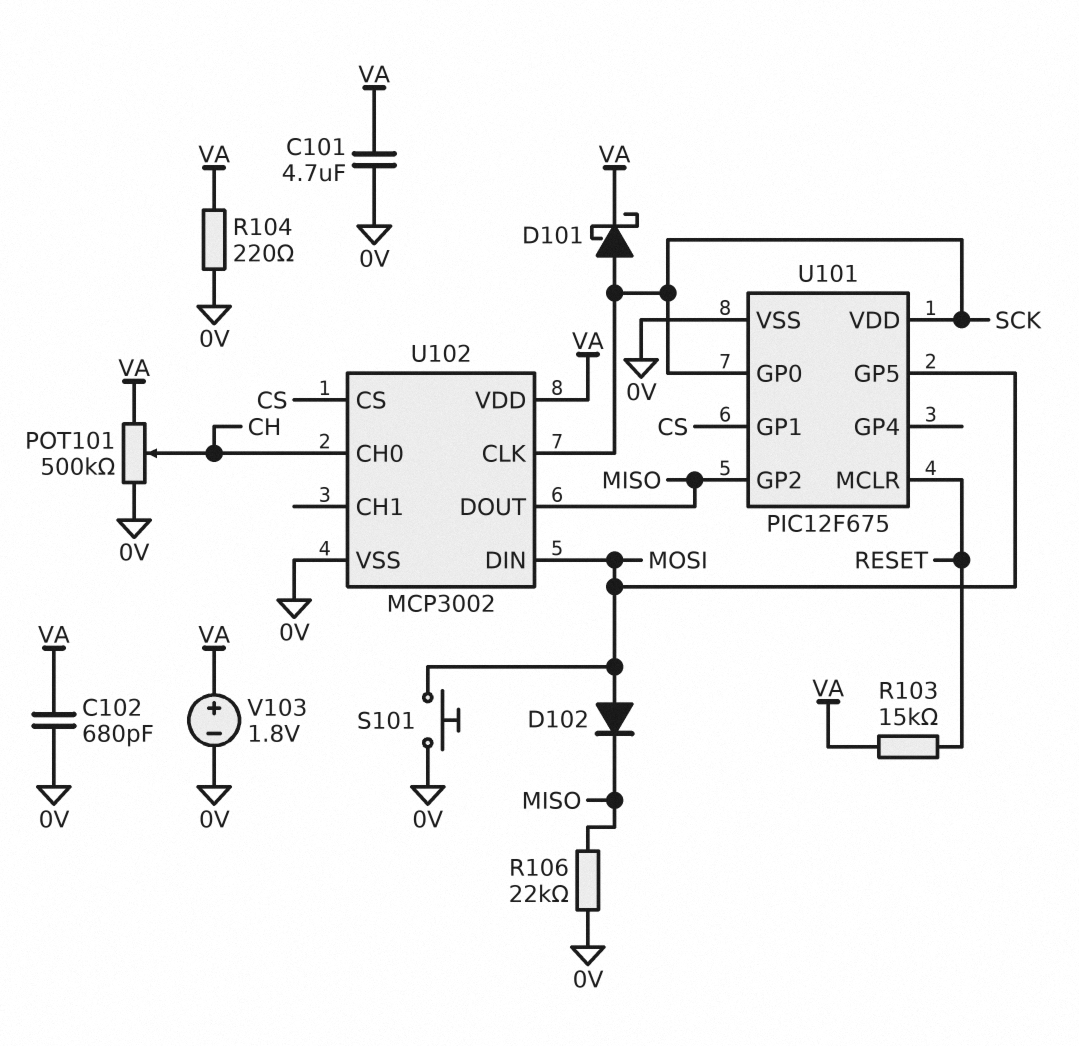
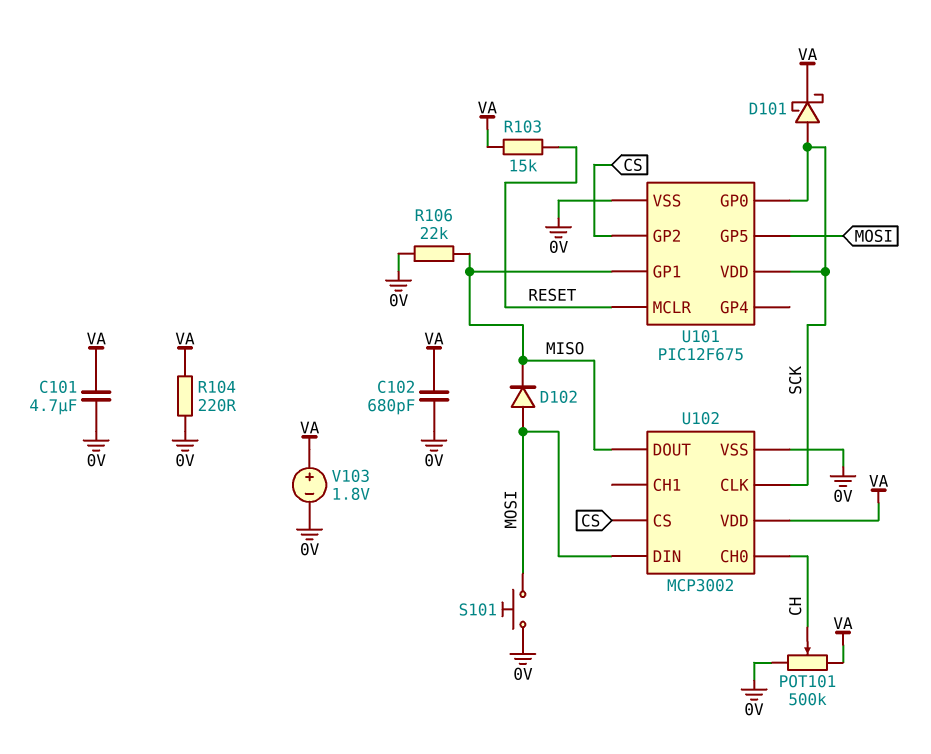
U101 pin GP1: CS -> MISO
U101 pin GP2: MISO -> CS

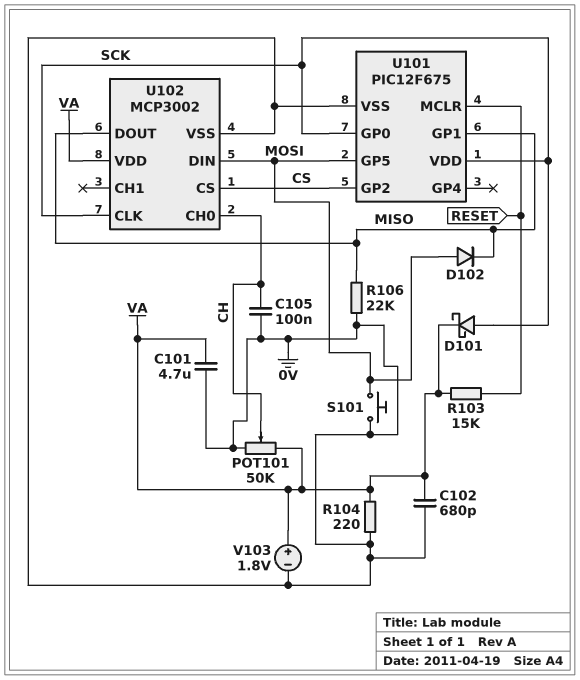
C105: none -> 100nF (0V, CH)
POT101: 500k (0V, VA, wiper CH) -> 50k (0V, VA, wiper CH)

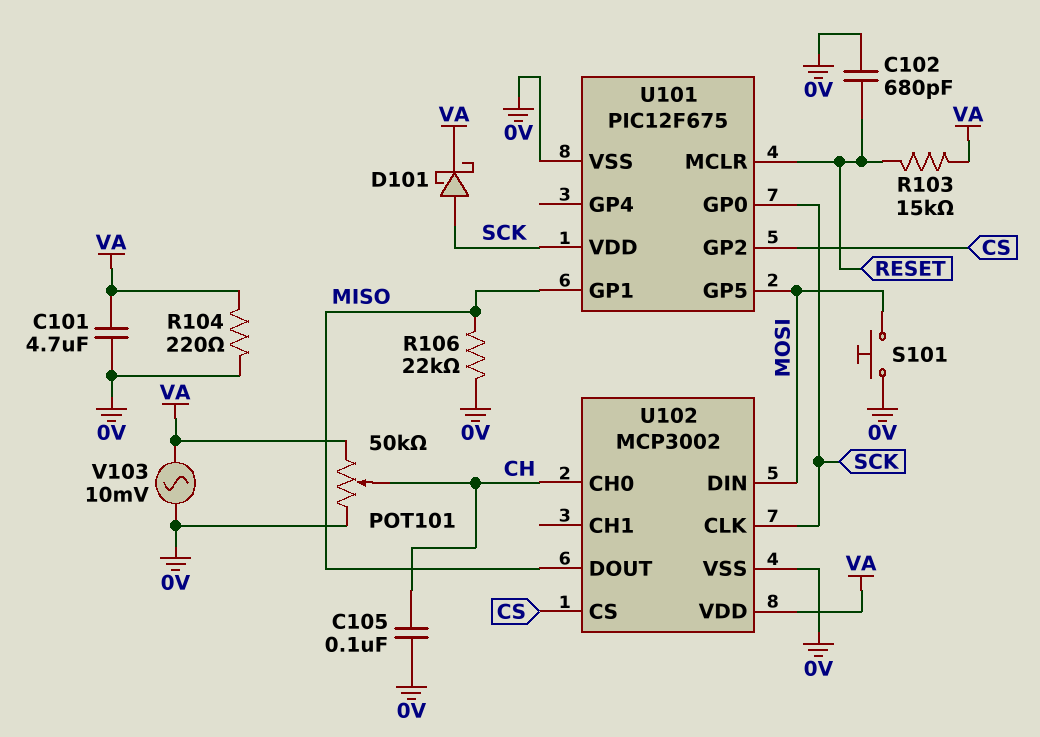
C102: 680pF (0V, VA) -> 680pF (0V, RESET)
D102: diode (A MOSI, K MISO) -> none
V103: 1.8V (plus VA, minus 0V) -> AC 10mV (0V, VA)

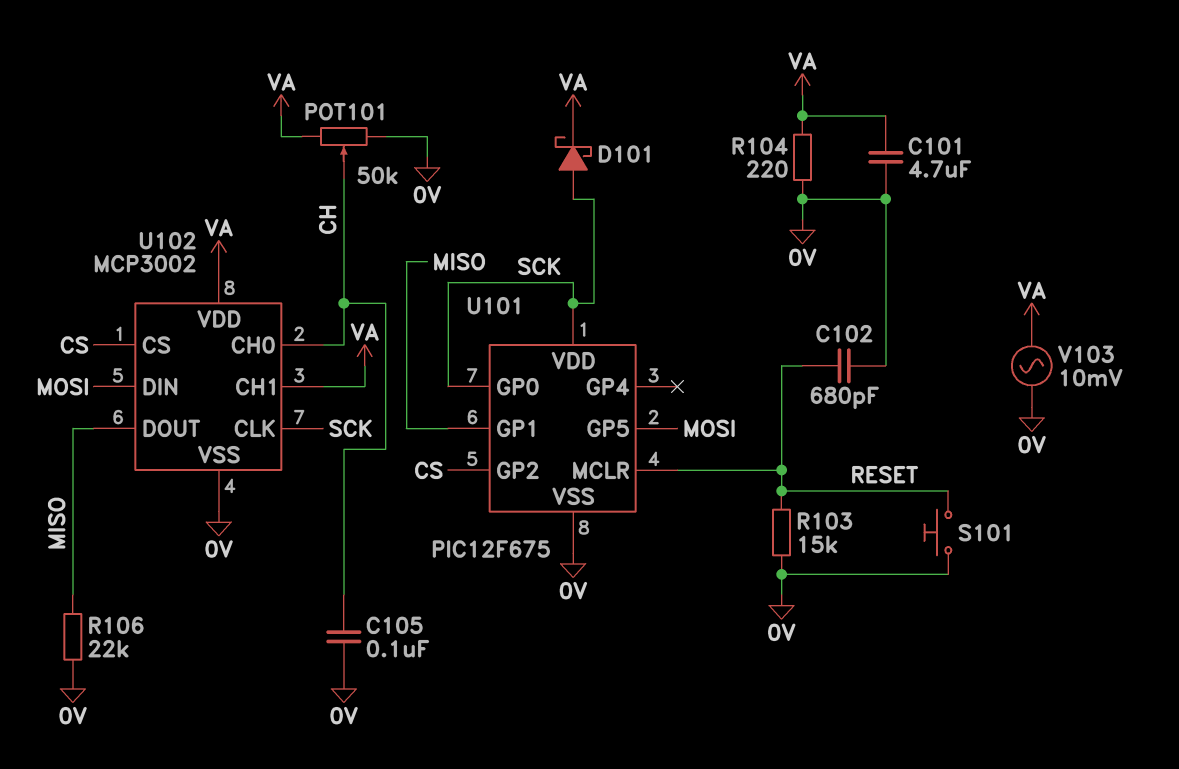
R103: 15k (RESET, VA) -> 15k (0V, RESET)
S101: button (0V, MOSI) -> button (0V, RESET)
U102 pin CH1: none -> VA

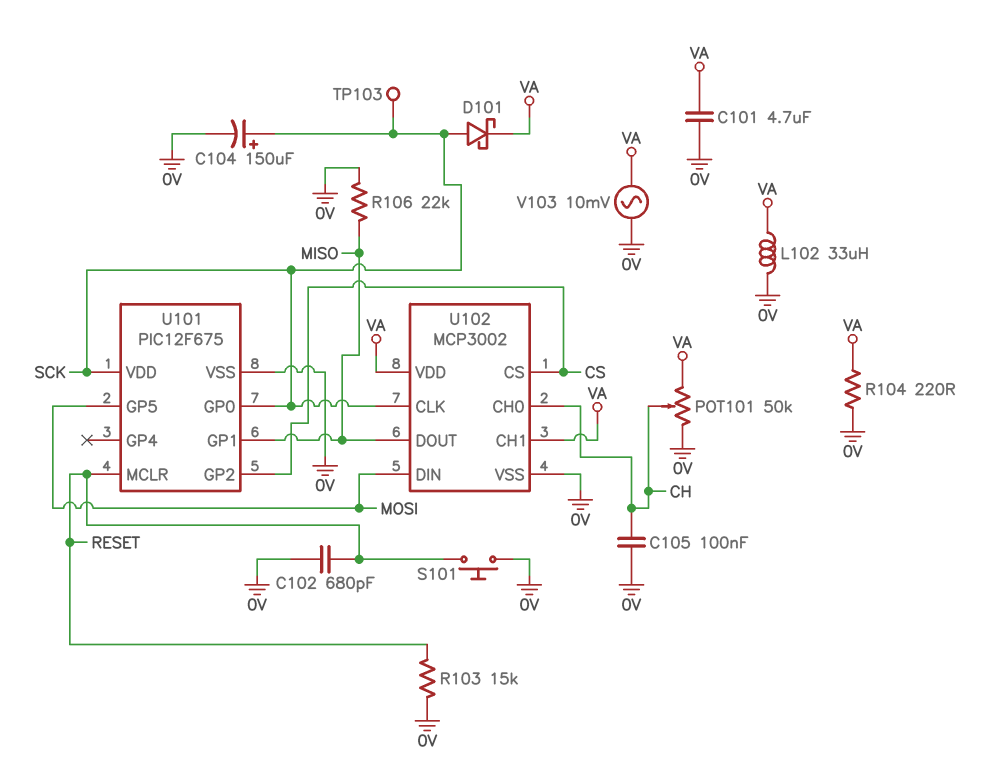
C104: none -> 150uF (plus SCK, minus 0V)
L102: none -> 33uH (0V, VA)
TP103: none -> test point (SCK)

